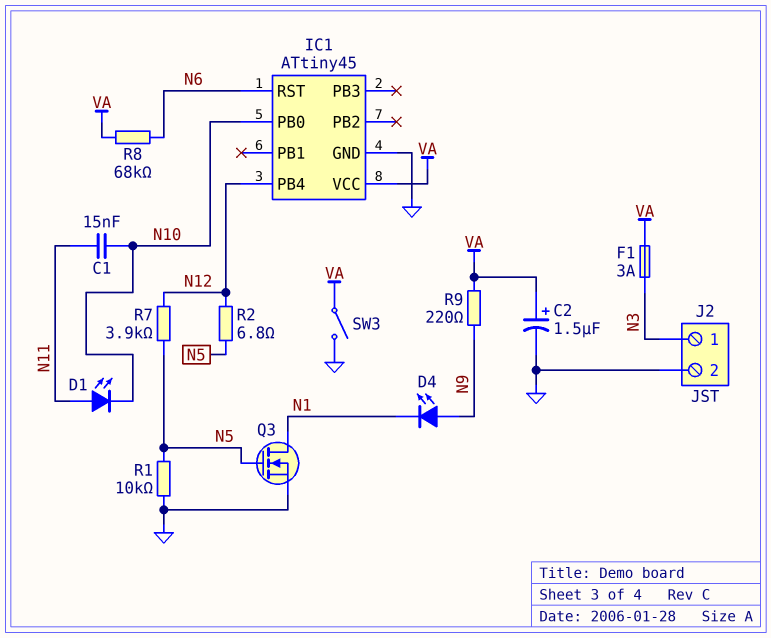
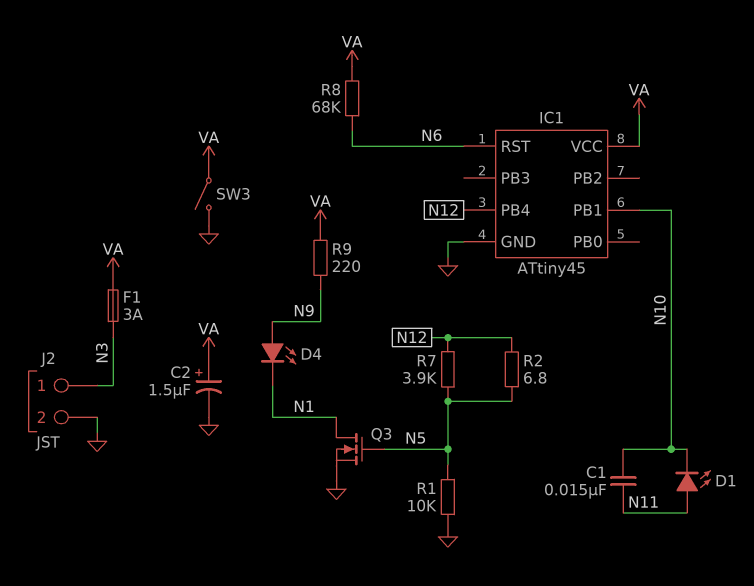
IC1 pin PB0: N10 -> none
IC1 pin PB1: none -> N10

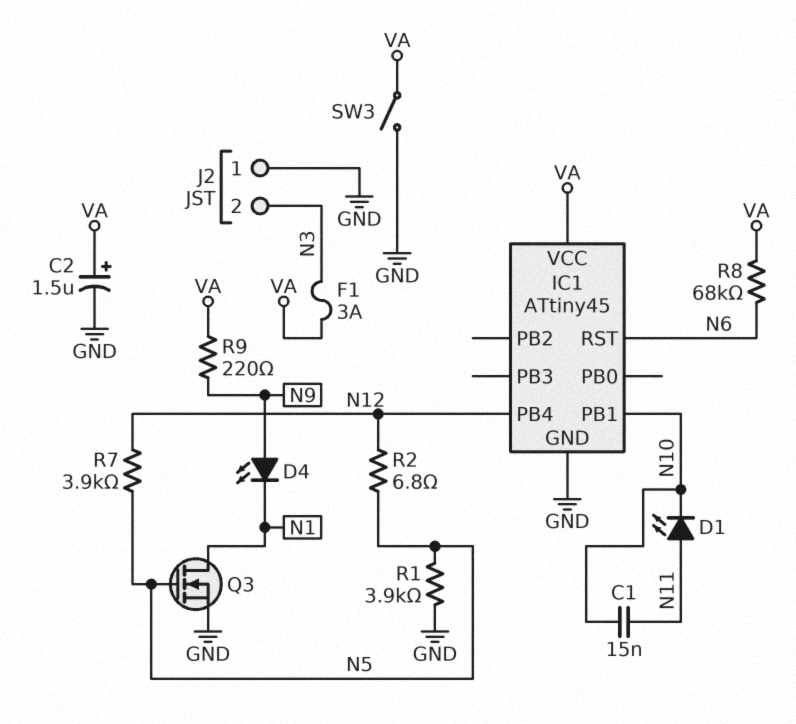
J2 pin 1: N3 -> GND
J2 pin 2: GND -> N3
R1: 10k (GND, N5) -> 3.9k (GND, N5)

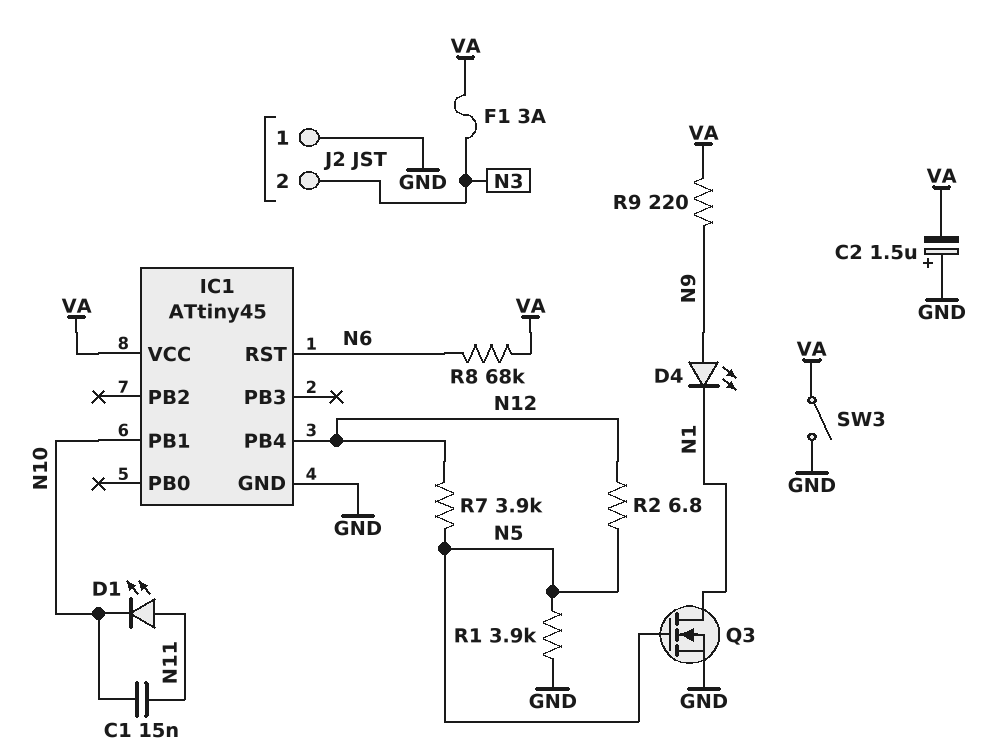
C2: 1.5uF (plus VA, minus GND) -> 1.5uF (plus GND, minus VA)

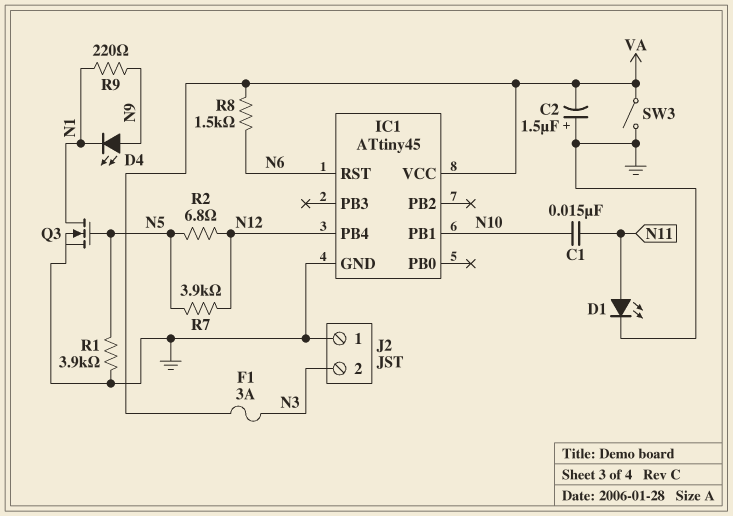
D1: LED (A N11, K N10) -> LED (A N11, K GND)
R8: 68k (N6, VA) -> 1.5k (N6, VA)
R9: 220 (N9, VA) -> 220 (N1, N9)

